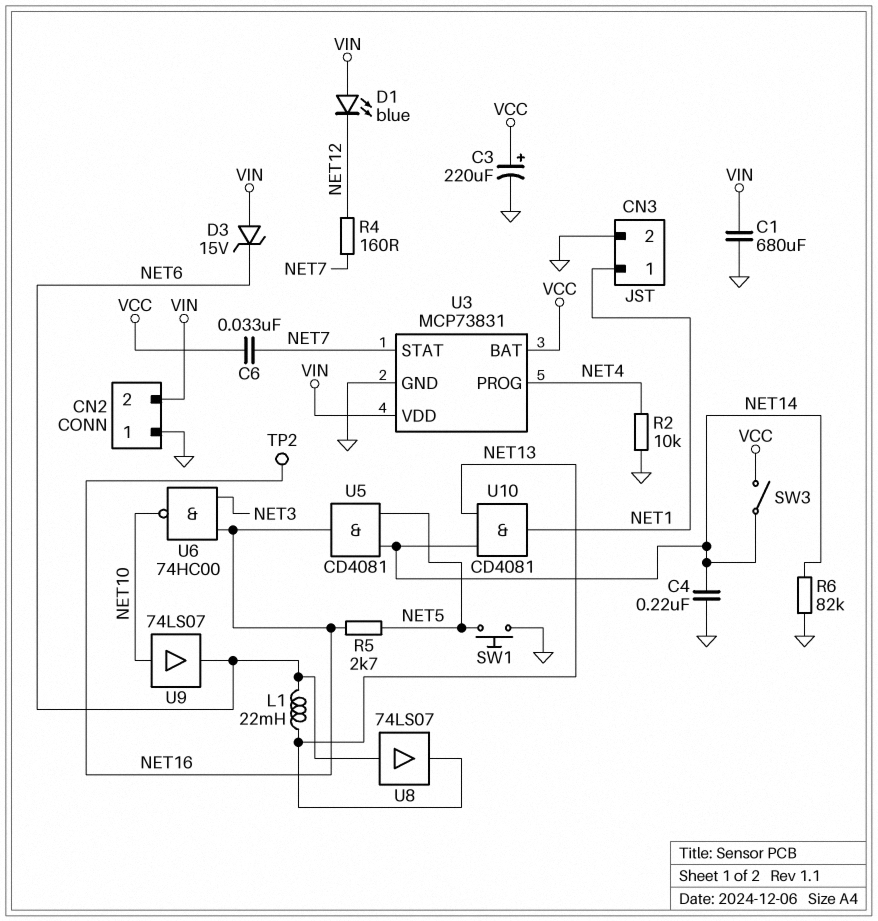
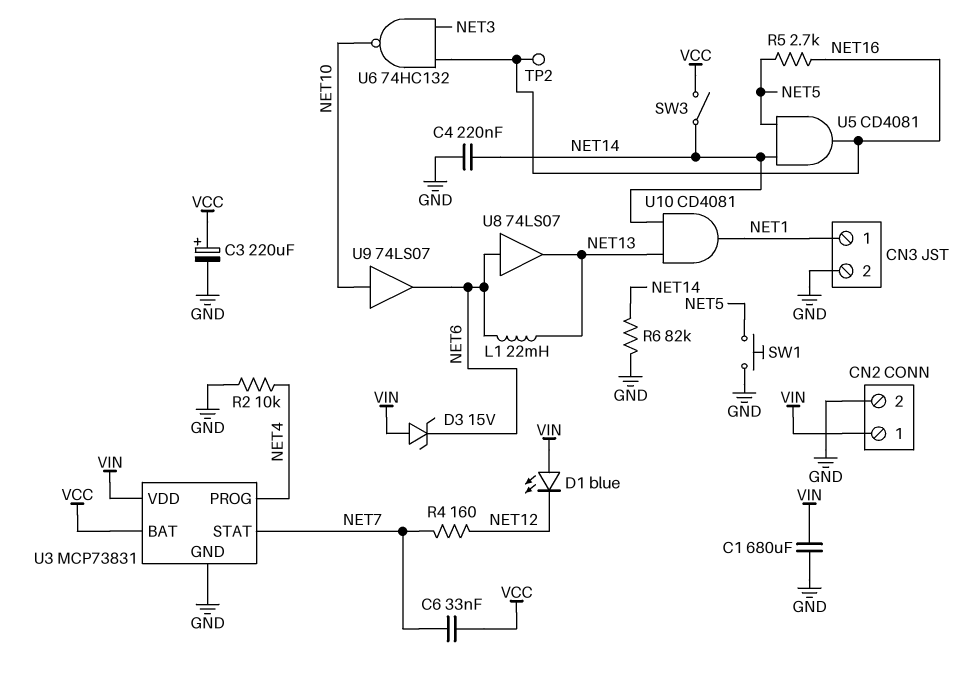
CN2 pin 1: GND -> VIN
CN2 pin 2: VIN -> GND
U6: NAND 74HC00 (in NET3, in NET16, out NET10) -> NAND 74HC132 (in NET3, in NET16, out NET10)

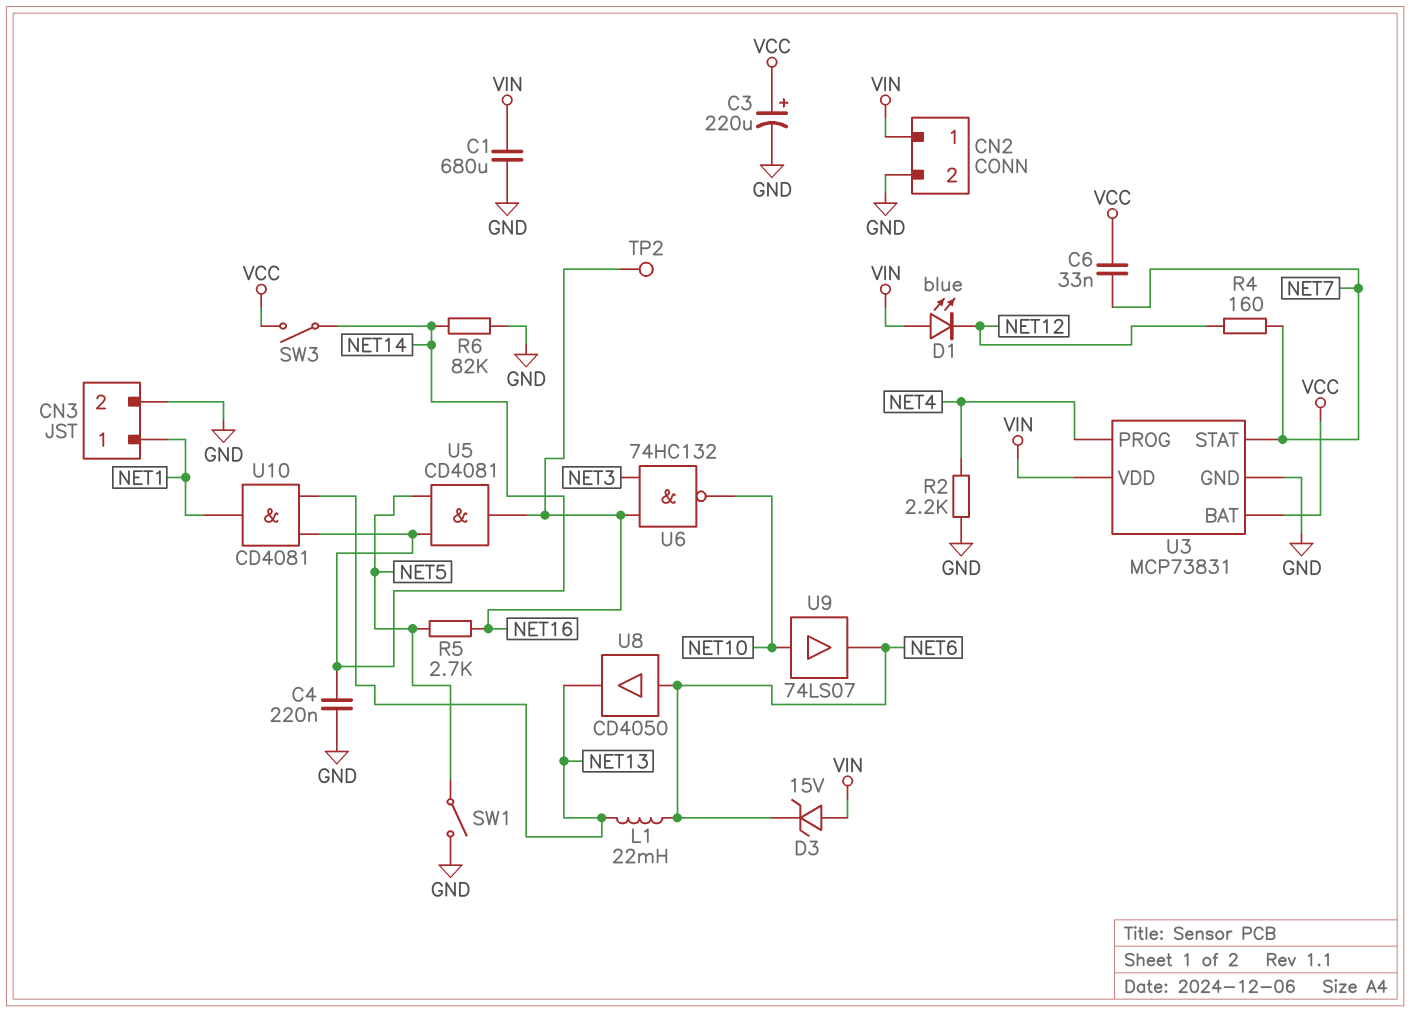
R2: 10k (GND, NET4) -> 2.2k (GND, NET4)
SW1: button (GND, NET5) -> switch (GND, NET5)
U8: buffer 74LS07 (in NET6, out NET13) -> buffer CD4050 (in NET6, out NET13)

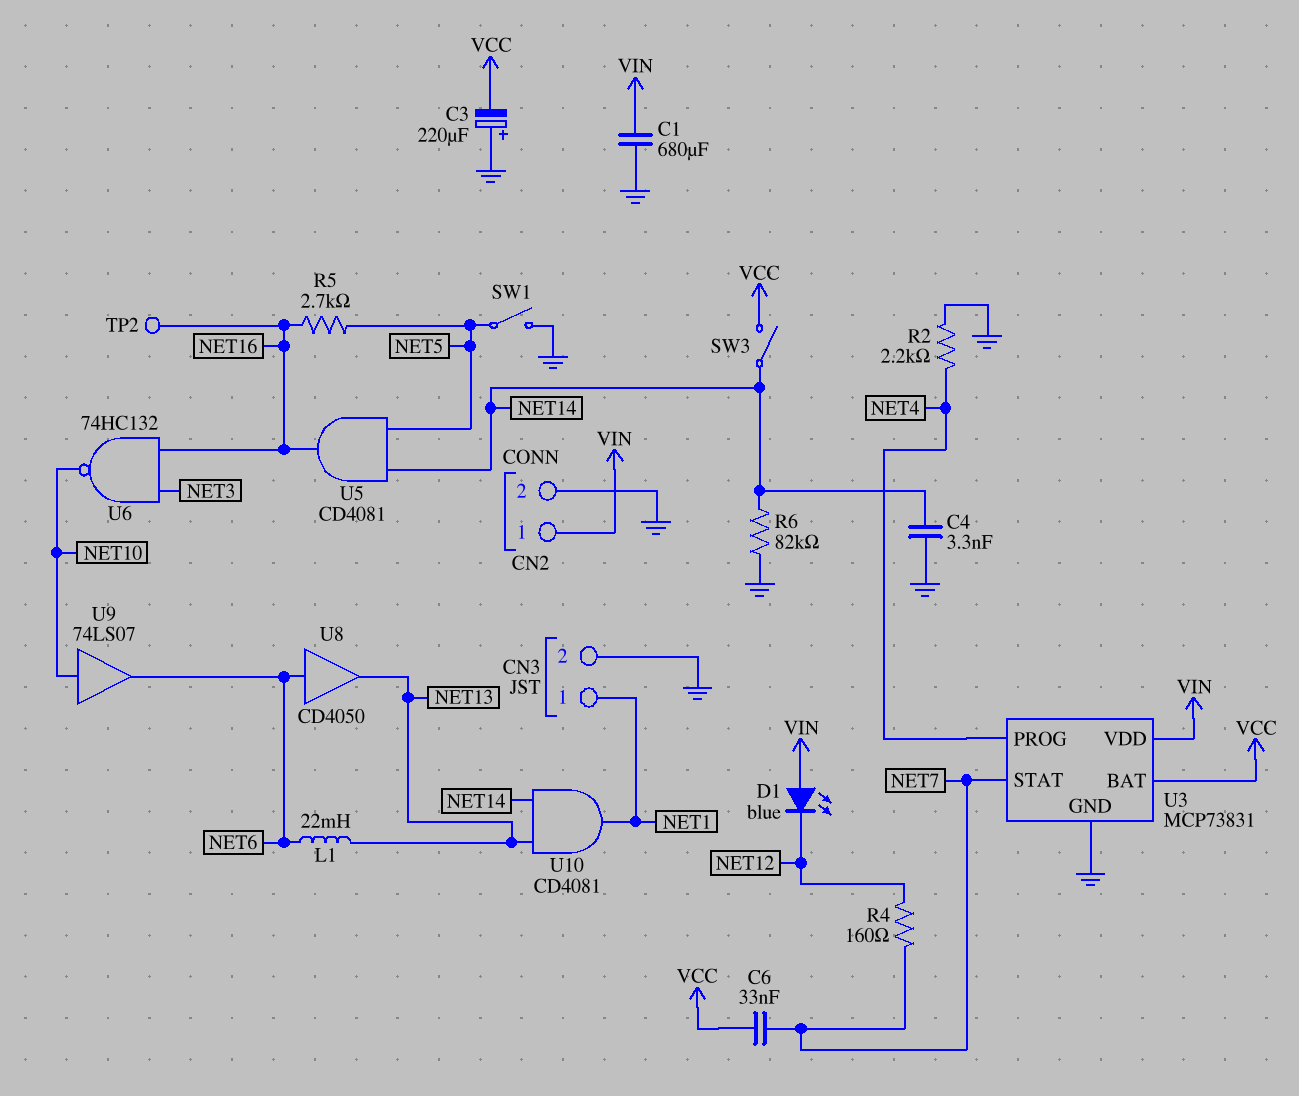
C3: 220uF (plus VCC, minus GND) -> 220uF (plus GND, minus VCC)
C4: 220nF (GND, NET14) -> 3.3nF (GND, NET14)
D3: zener 15V (A VIN, K NET6) -> none

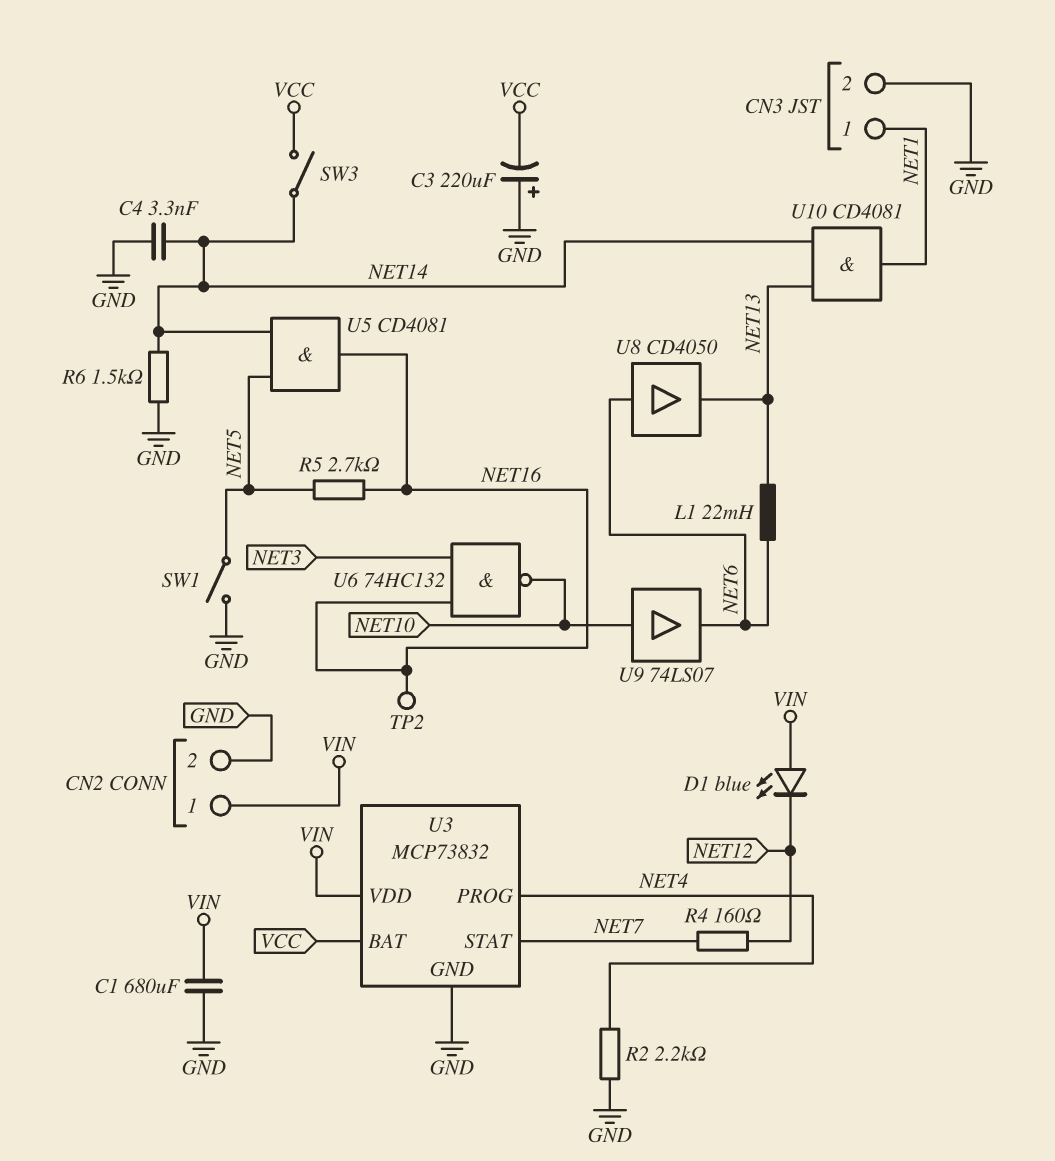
C6: 33nF (NET7, VCC) -> none
R6: 82k (GND, NET14) -> 1.5k (GND, NET14)
U3: MCP73831 -> MCP73832

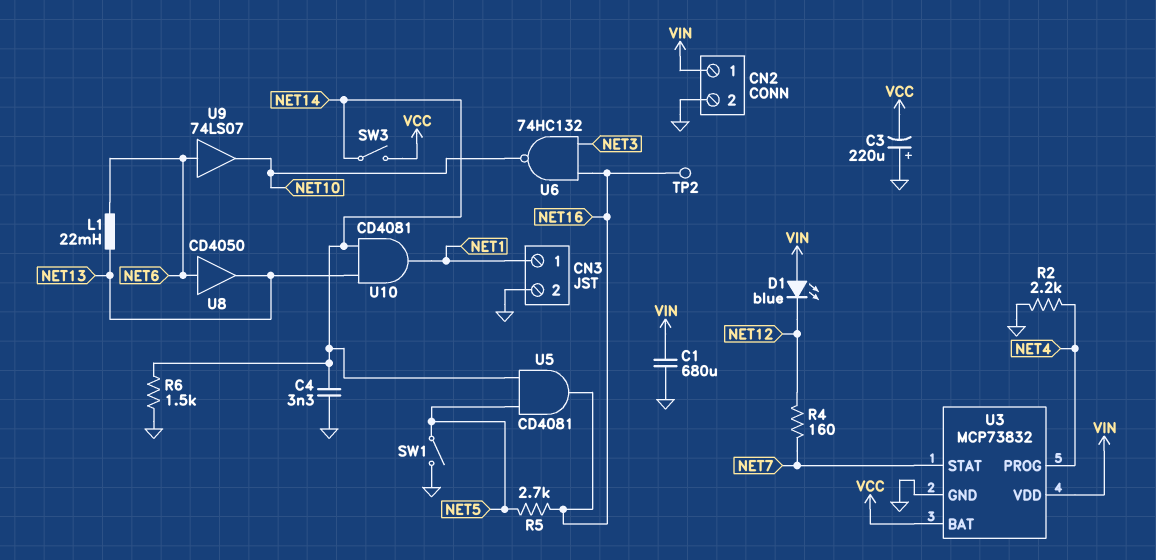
U9: buffer 74LS07 (in NET10, out NET6) -> buffer 74LS07 (in NET6, out NET10)

